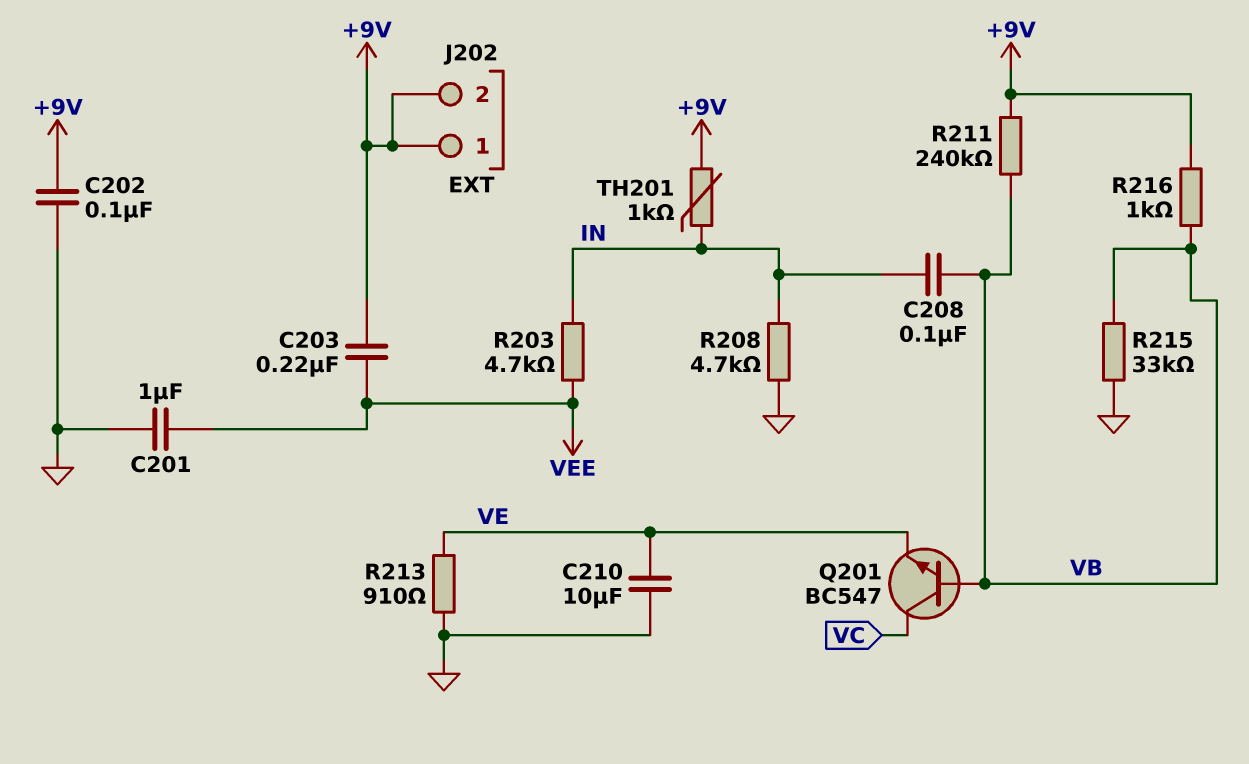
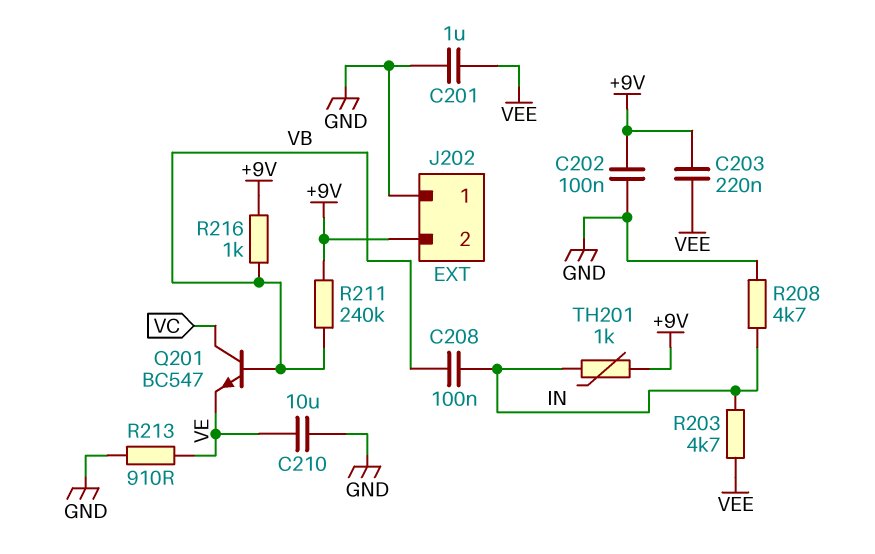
J202 pin 1: +9V -> GND
R215: 33k (GND, VB) -> none

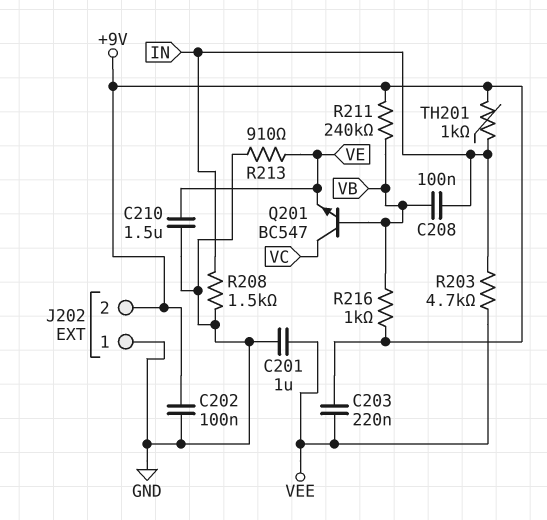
C210: 10uF (GND, VE) -> 1.5uF (GND, VE)
R208: 4.7k (GND, IN) -> 1.5k (GND, IN)

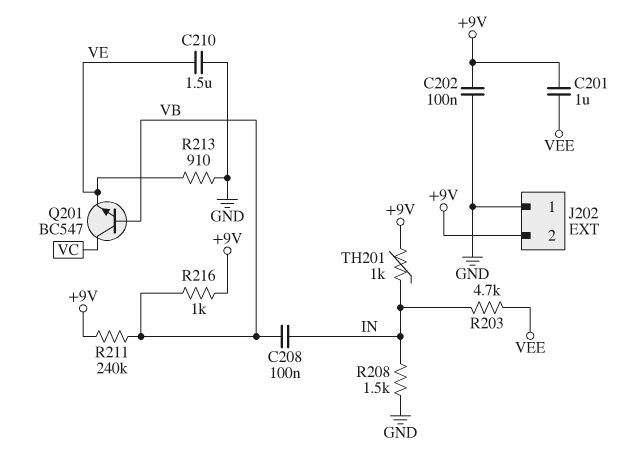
C201: 1uF (GND, VEE) -> 1uF (+9V, VEE)
C203: 220nF (+9V, VEE) -> none

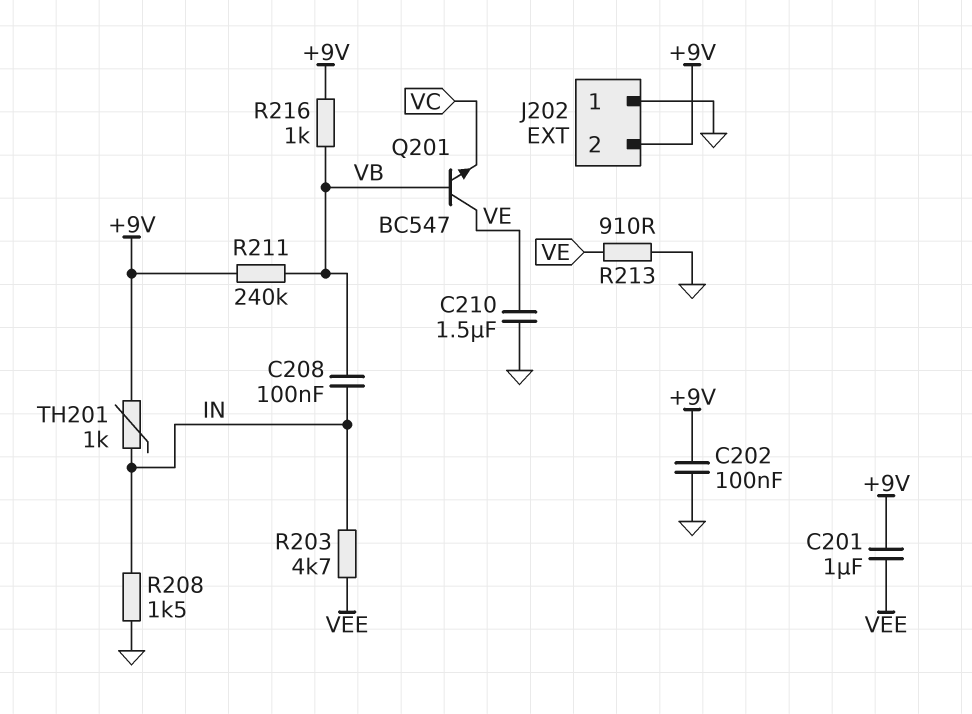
Q201: NPN BC547 (B VB, C VC, E VE) -> NPN BC547 (B VB, C VE, E VC)

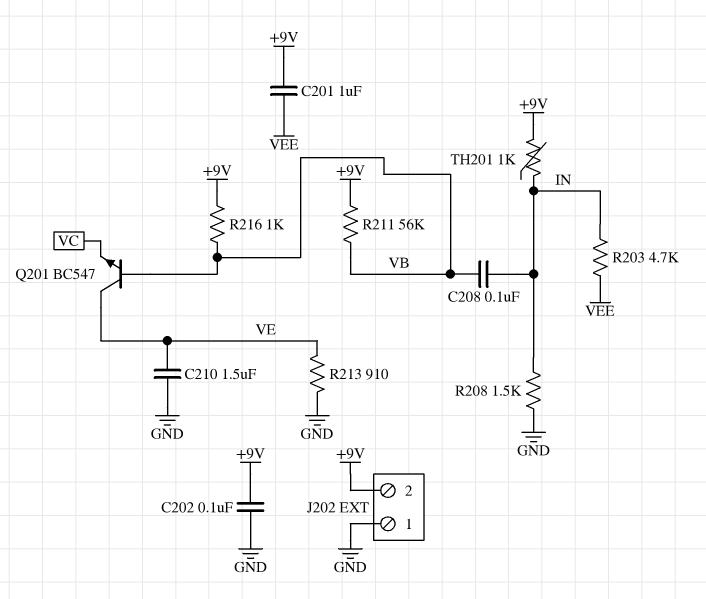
R211: 240k (+9V, VB) -> 56k (+9V, VB)

